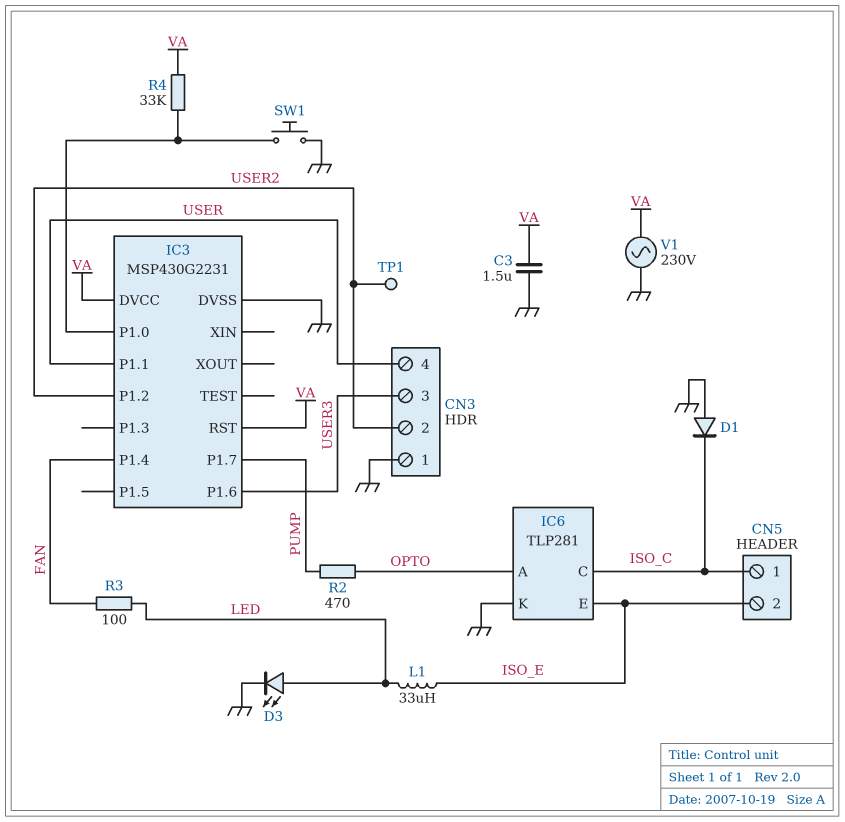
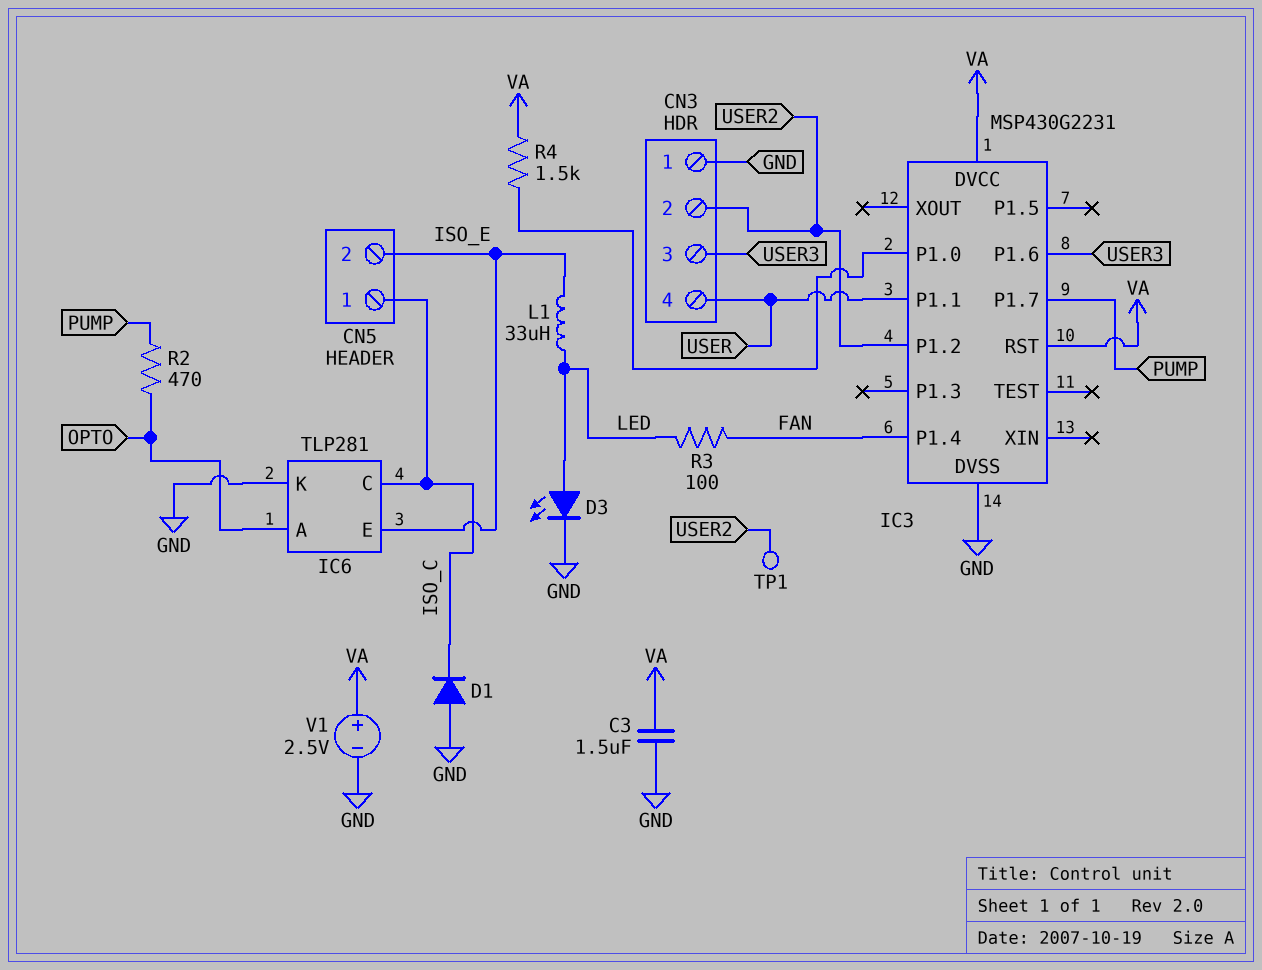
R4: 33k (IC3/P1.0, VA) -> 1.5k (IC3/P1.0, VA)
SW1: button (GND, IC3/P1.0) -> none
V1: AC 230V (GND, VA) -> 2.5V (plus VA, minus GND)

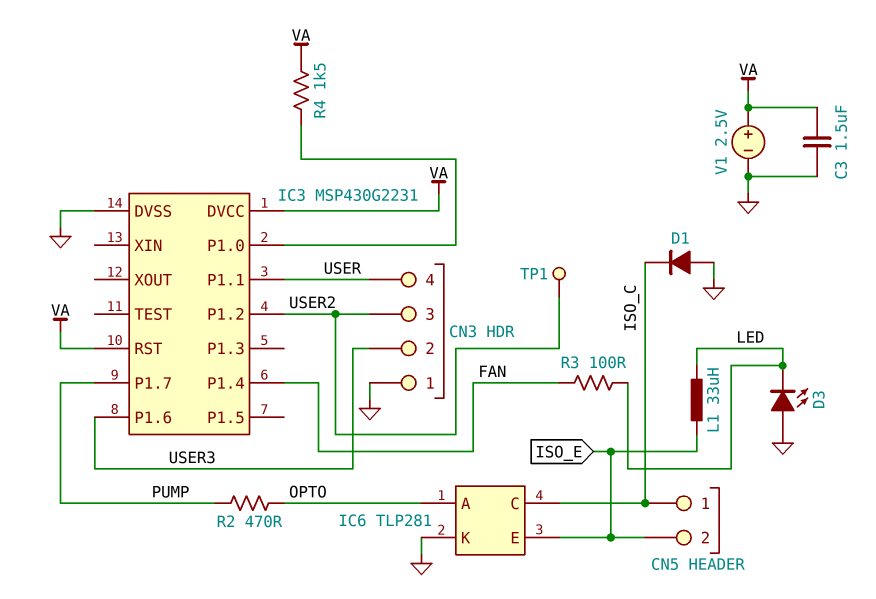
CN3 pin 2: USER2 -> USER3
CN3 pin 3: USER3 -> USER2
D3: LED (A LED, K GND) -> LED (A GND, K LED)

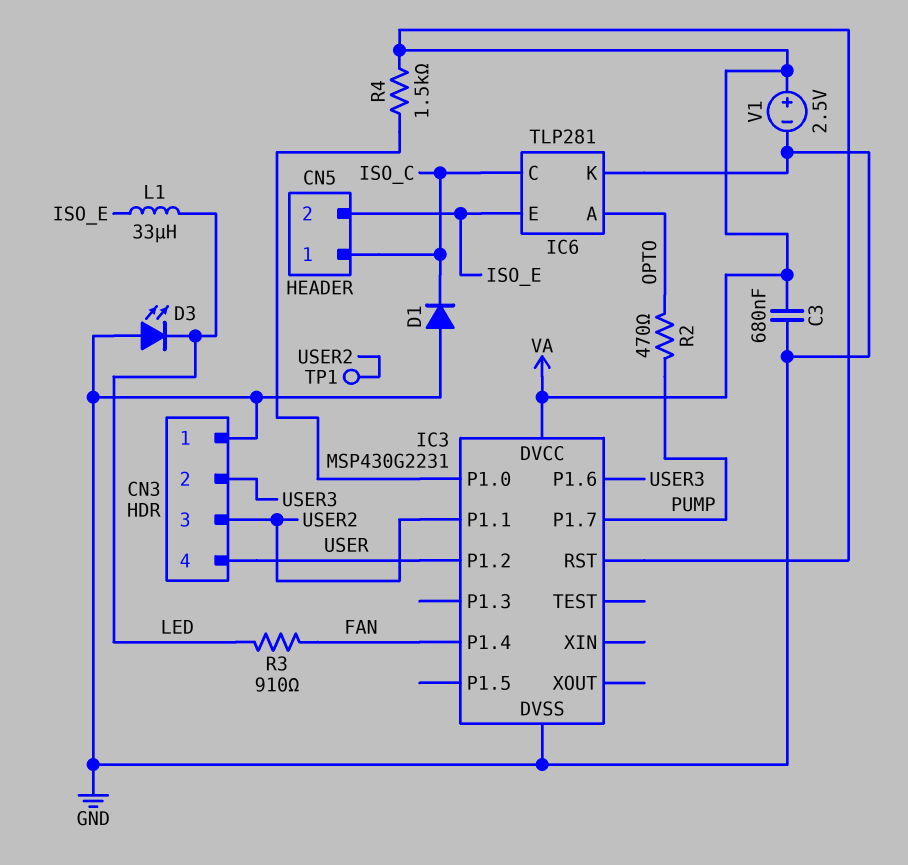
C3: 1.5uF (GND, VA) -> 680nF (GND, VA)
IC3 pin P1.1: USER -> USER2
IC3 pin P1.2: USER2 -> USER
R3: 100 (FAN, LED) -> 910 (FAN, LED)

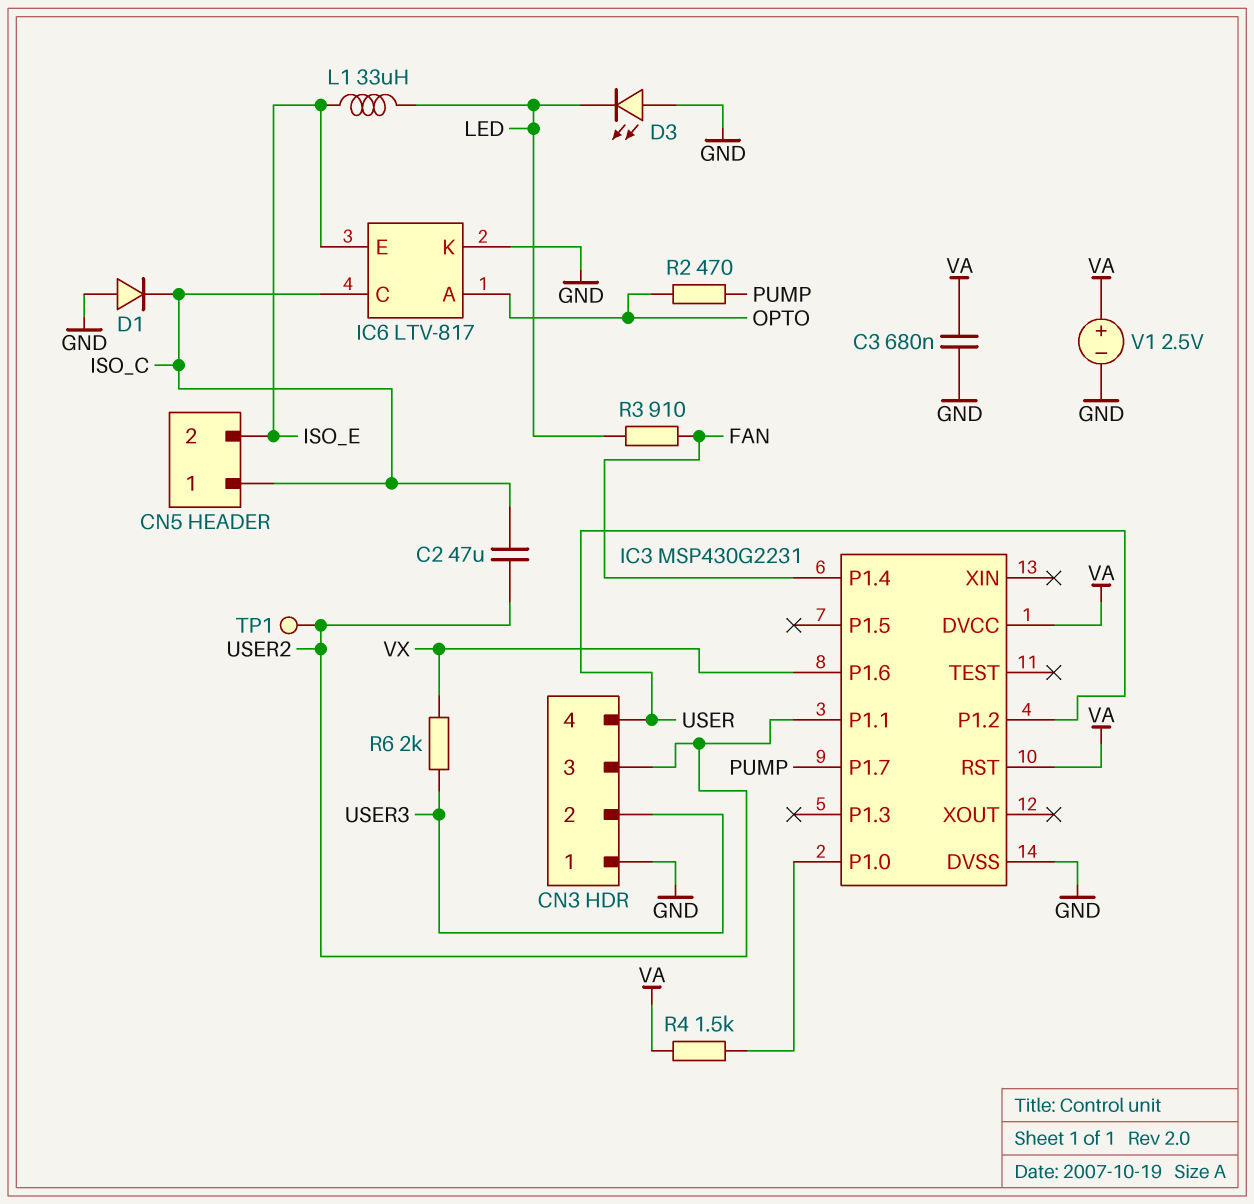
C2: none -> 47uF (ISO_C, USER2)
IC3 pin P1.6: USER3 -> VX
IC6: TLP281 -> LTV-817
R6: none -> 2k (USER3, VX)

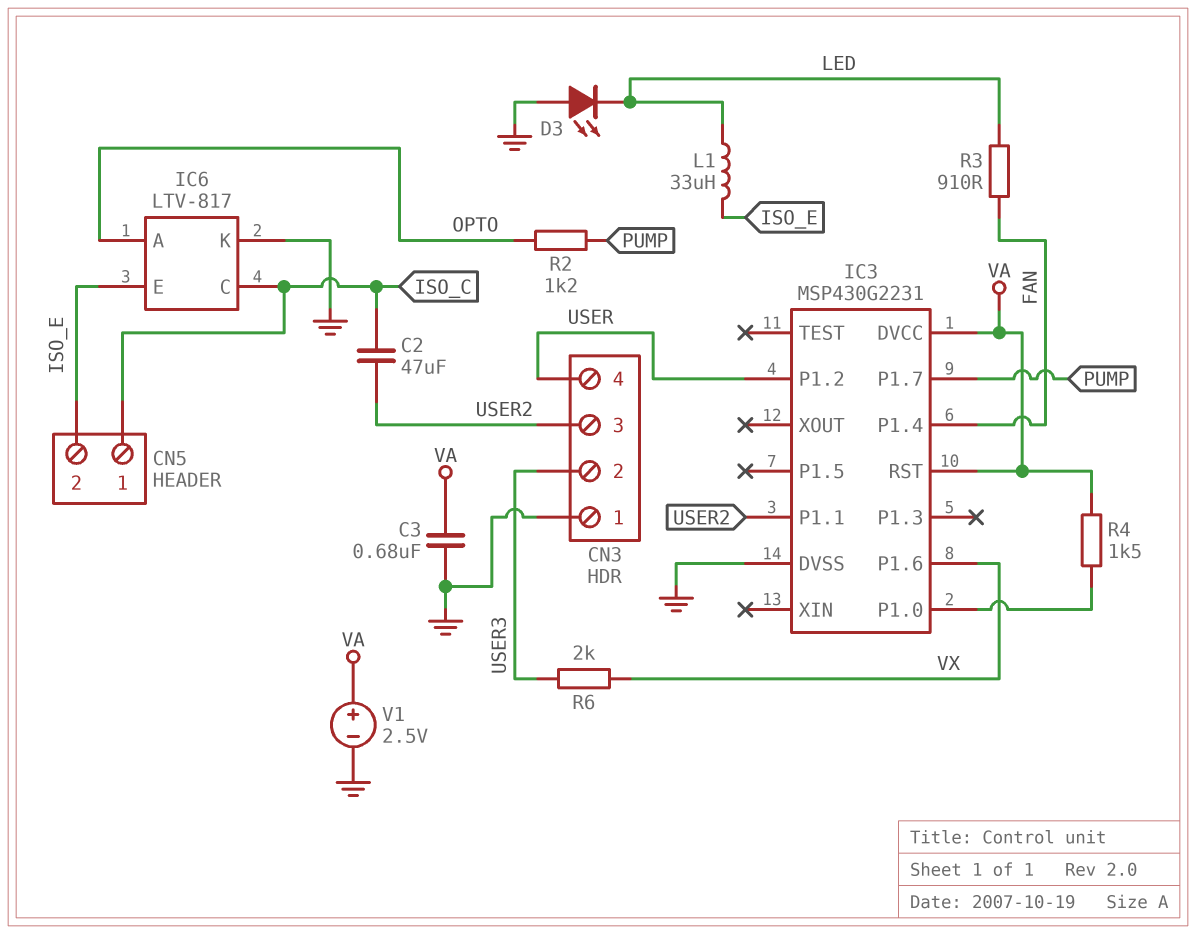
D1: diode (A GND, K ISO_C) -> none
R2: 470 (OPTO, PUMP) -> 1.2k (OPTO, PUMP)
TP1: test point (USER2) -> none

